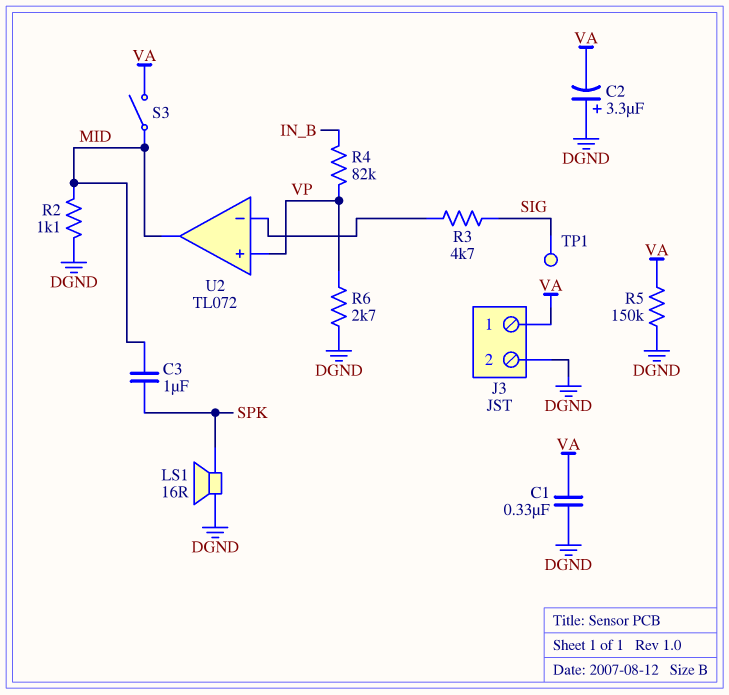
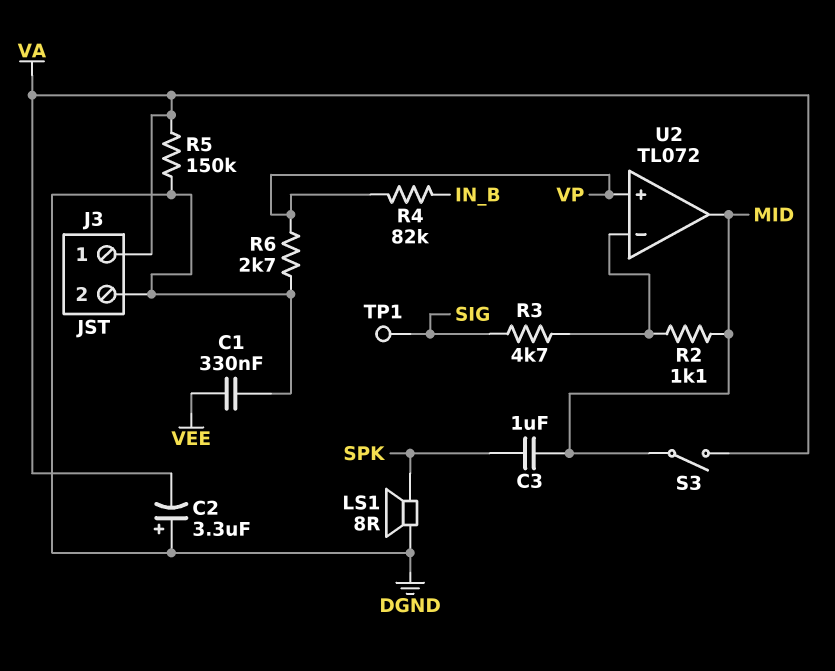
C1: 330nF (DGND, VA) -> 330nF (DGND, VEE)
LS1: speaker 16R (DGND, SPK) -> speaker 8R (DGND, SPK)
R2: 1.1k (DGND, MID) -> 1.1k (MID, U2/in-)

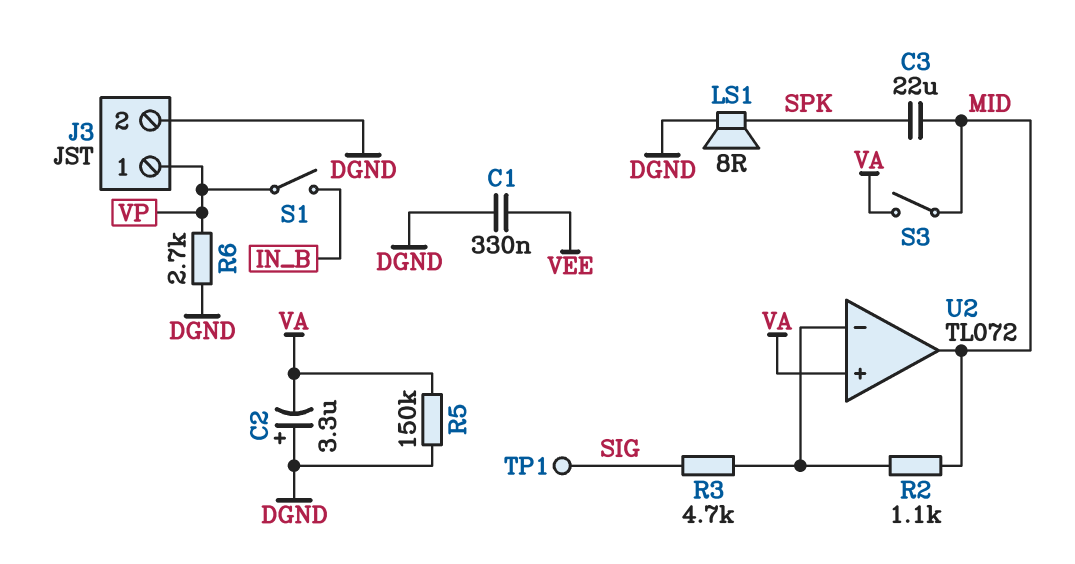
C3: 1uF (MID, SPK) -> 22uF (MID, SPK)
J3 pin 1: VA -> VP
R4: 82k (IN_B, VP) -> none
S1: none -> switch (IN_B, VP)
U2 pin in+: VP -> VA

